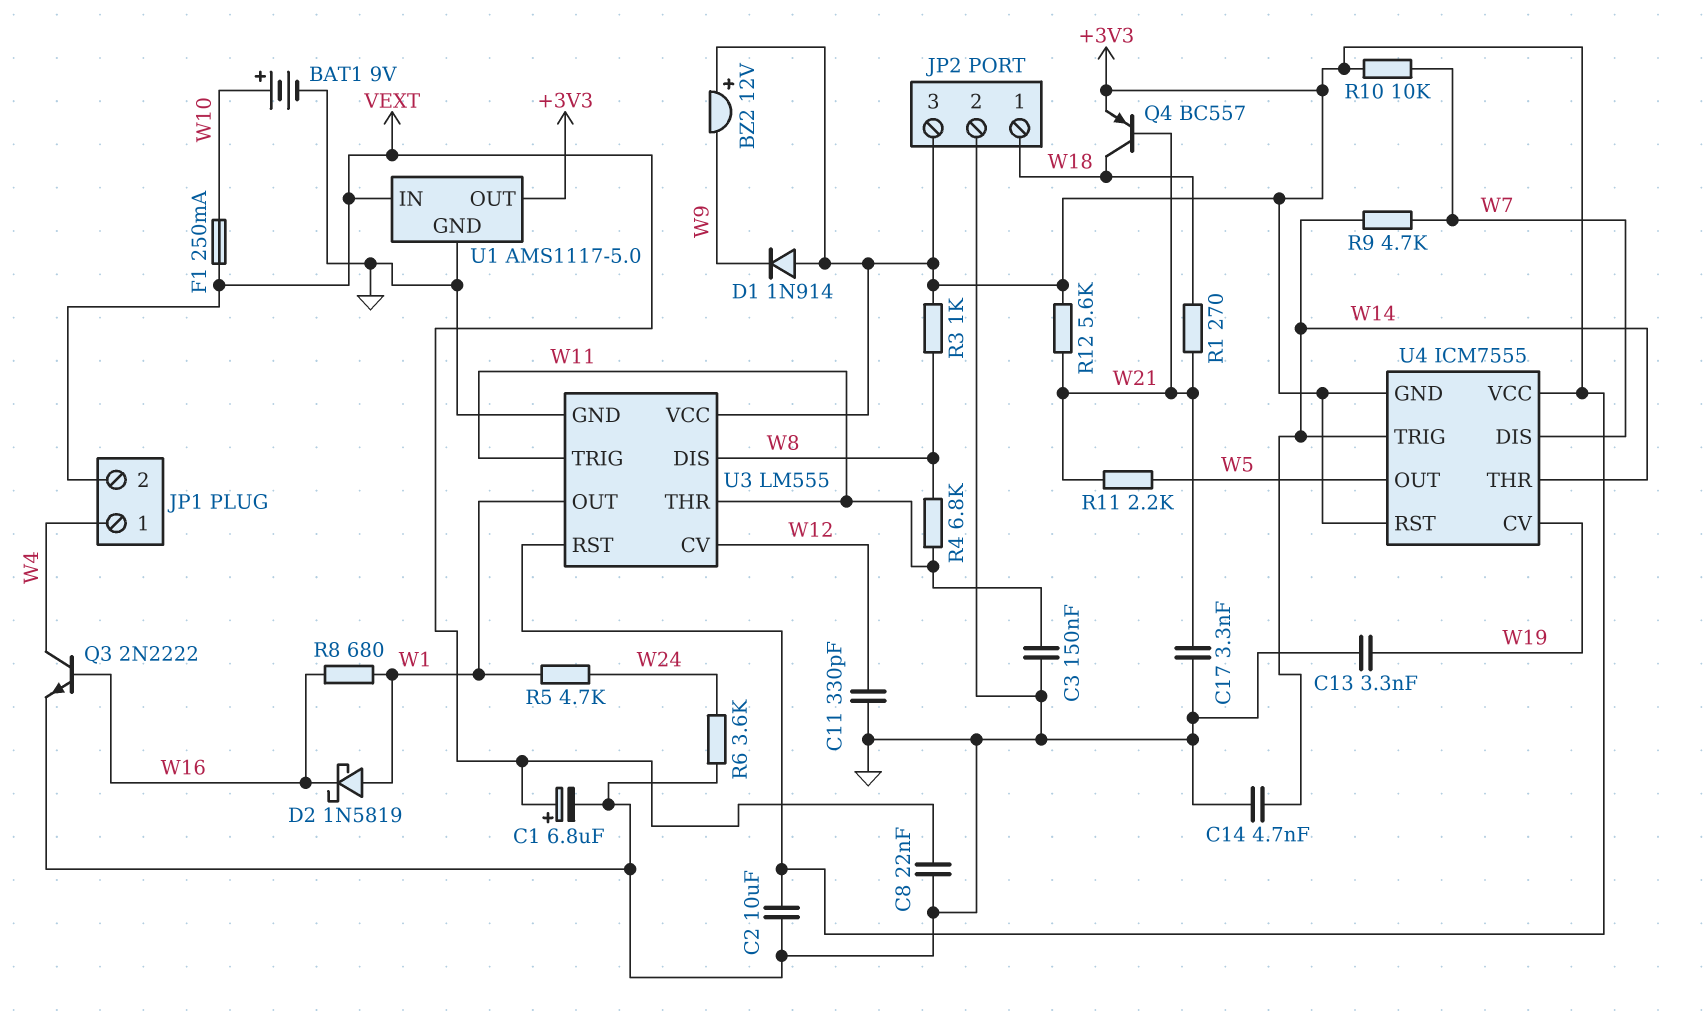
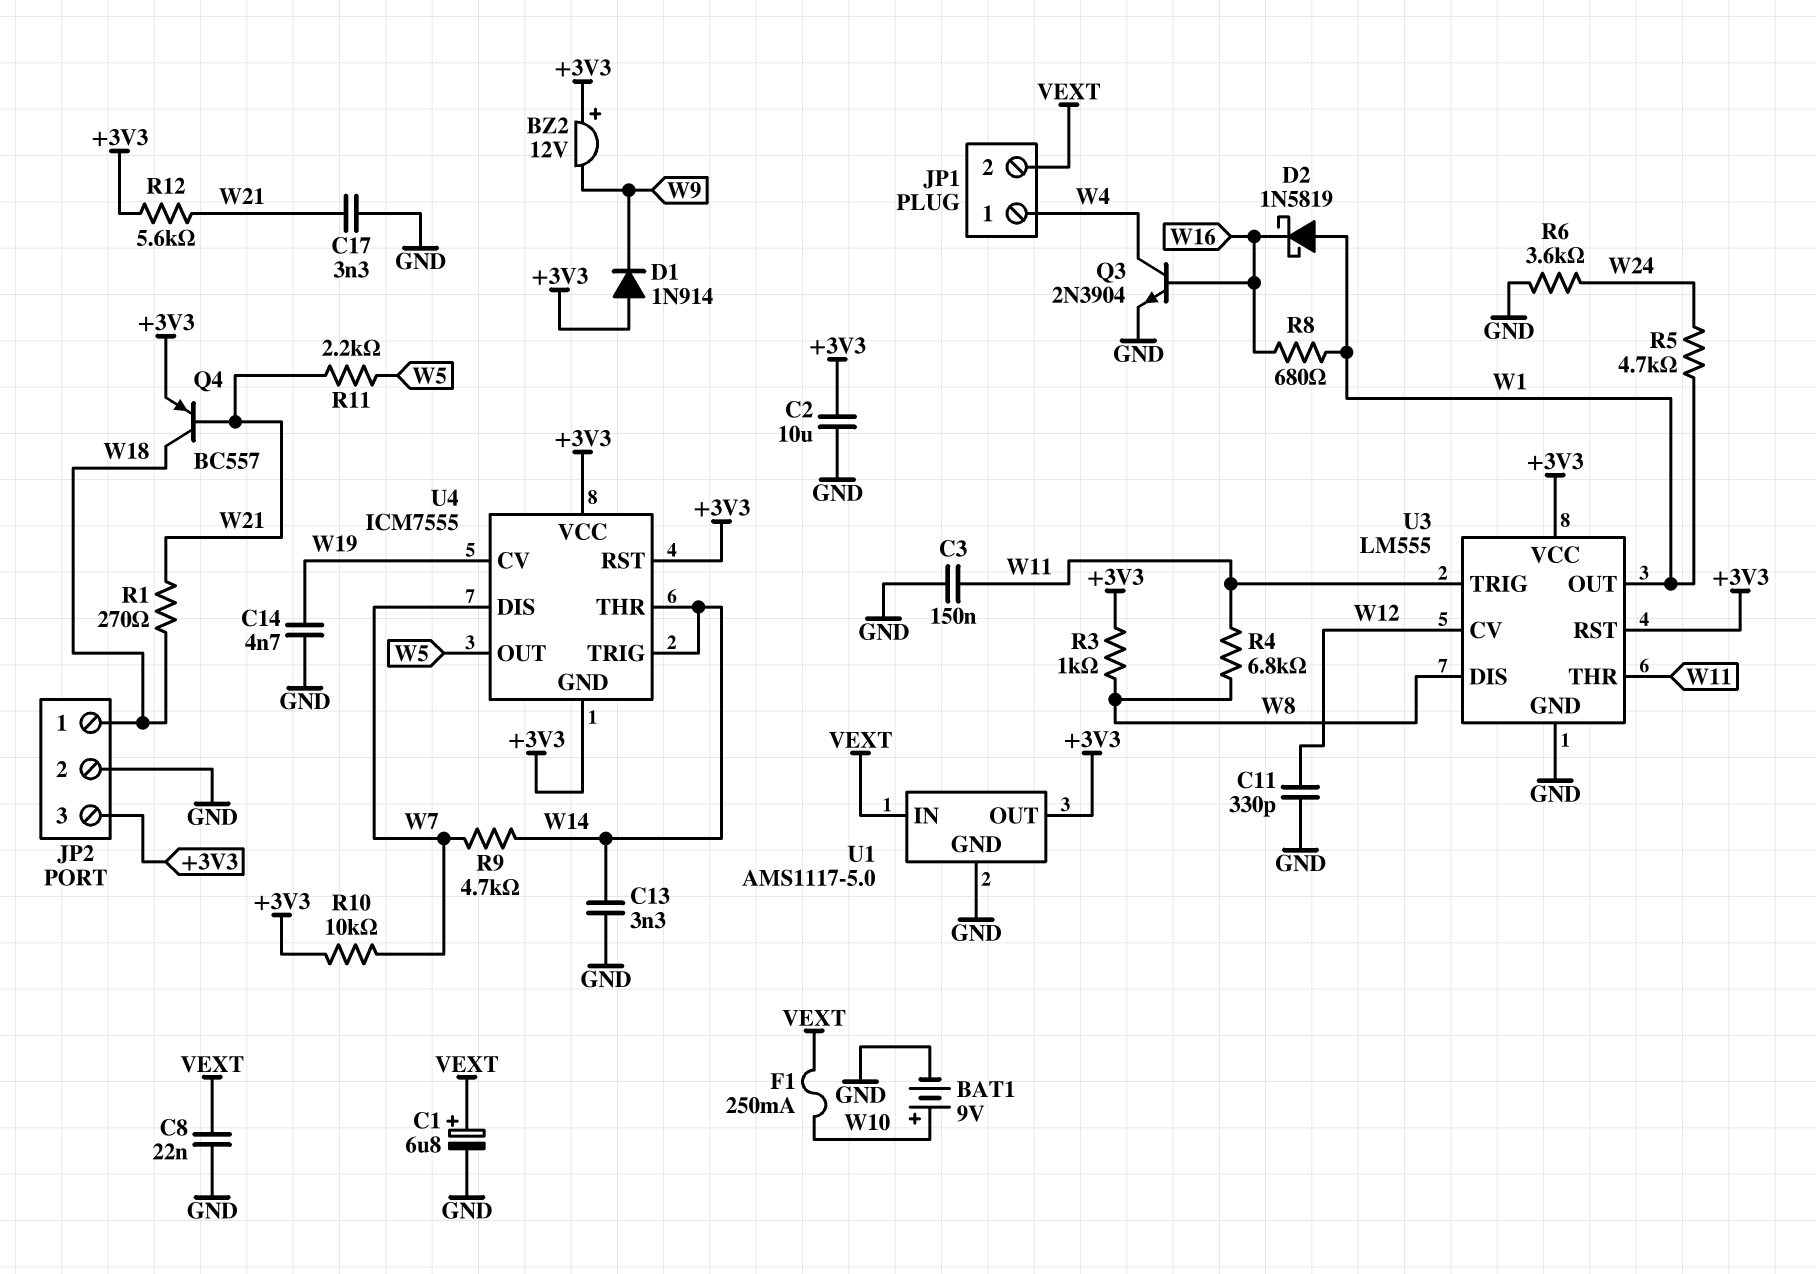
C13: 3.3nF (GND, W19) -> 3.3nF (GND, W14)
C14: 4.7nF (GND, W14) -> 4.7nF (GND, W19)
Q3: NPN 2N2222 (B W16, C W4, E GND) -> NPN 2N3904 (B W16, C W4, E GND)

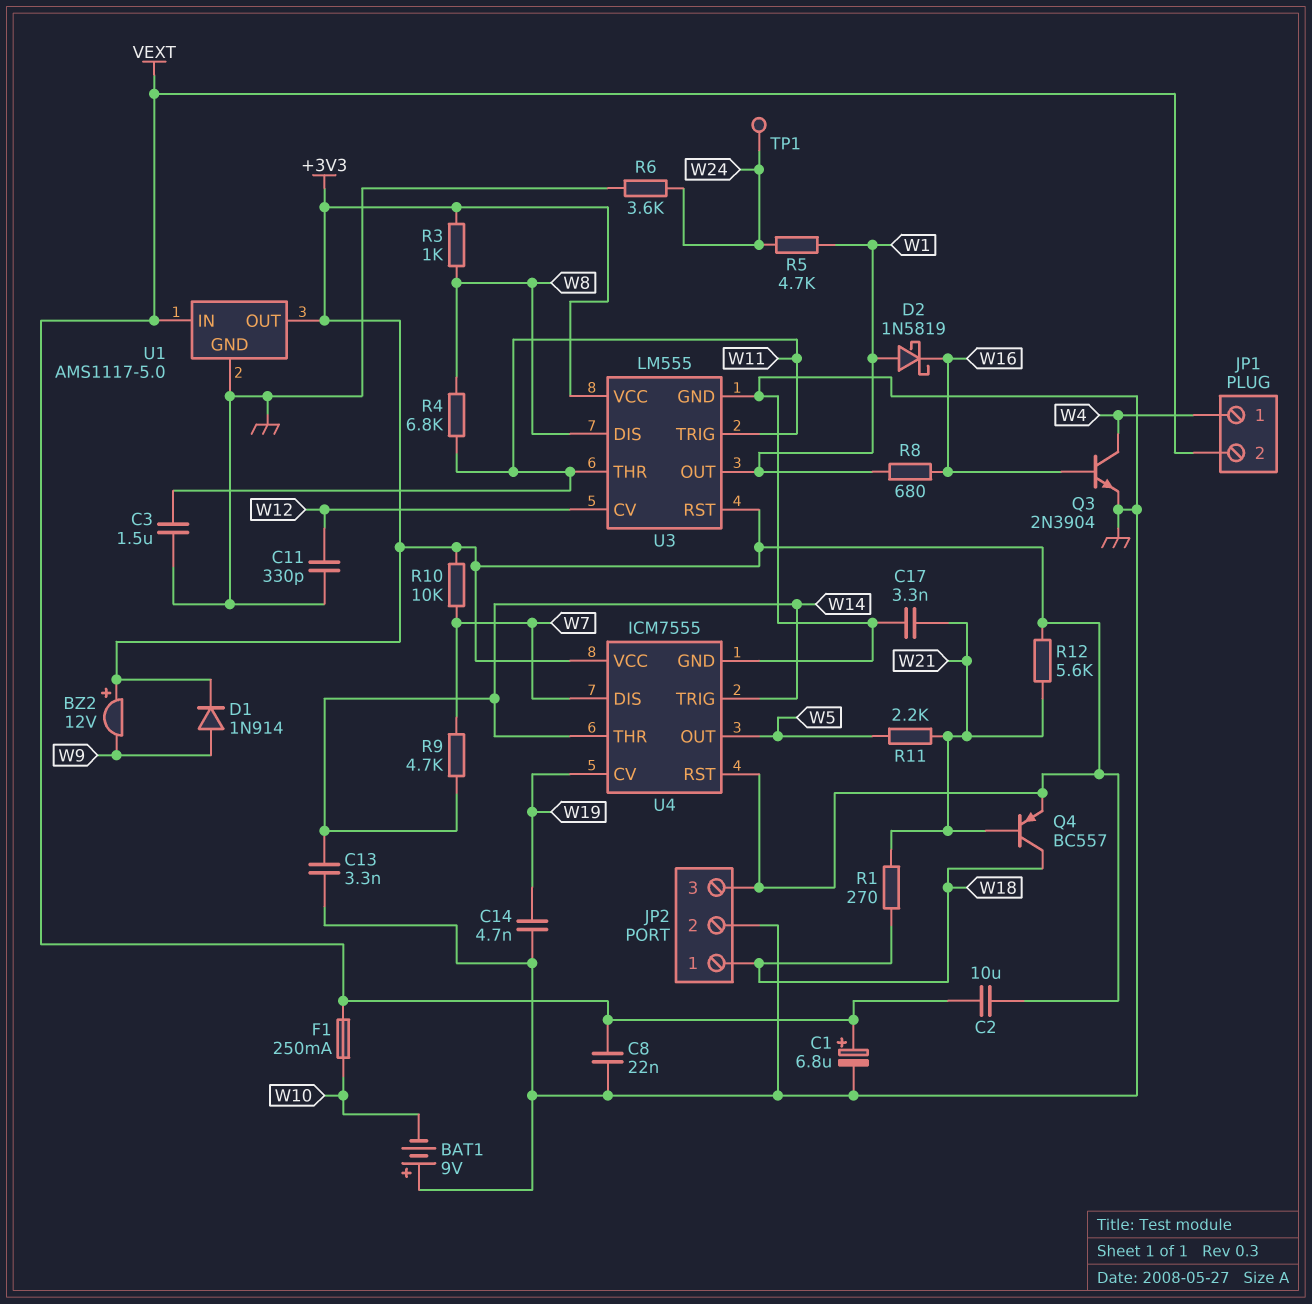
BAT1: 9V (plus W10, minus GND) -> 9V (plus GND, minus W10)
C2: 10uF (+3V3, GND) -> 10uF (+3V3, VEXT)
C3: 150nF (GND, W11) -> 1.5uF (GND, W11)
D1: diode 1N914 (A +3V3, K W9) -> diode 1N914 (A W9, K +3V3)
TP1: none -> test point (W24)
U4 pin GND: +3V3 -> GND

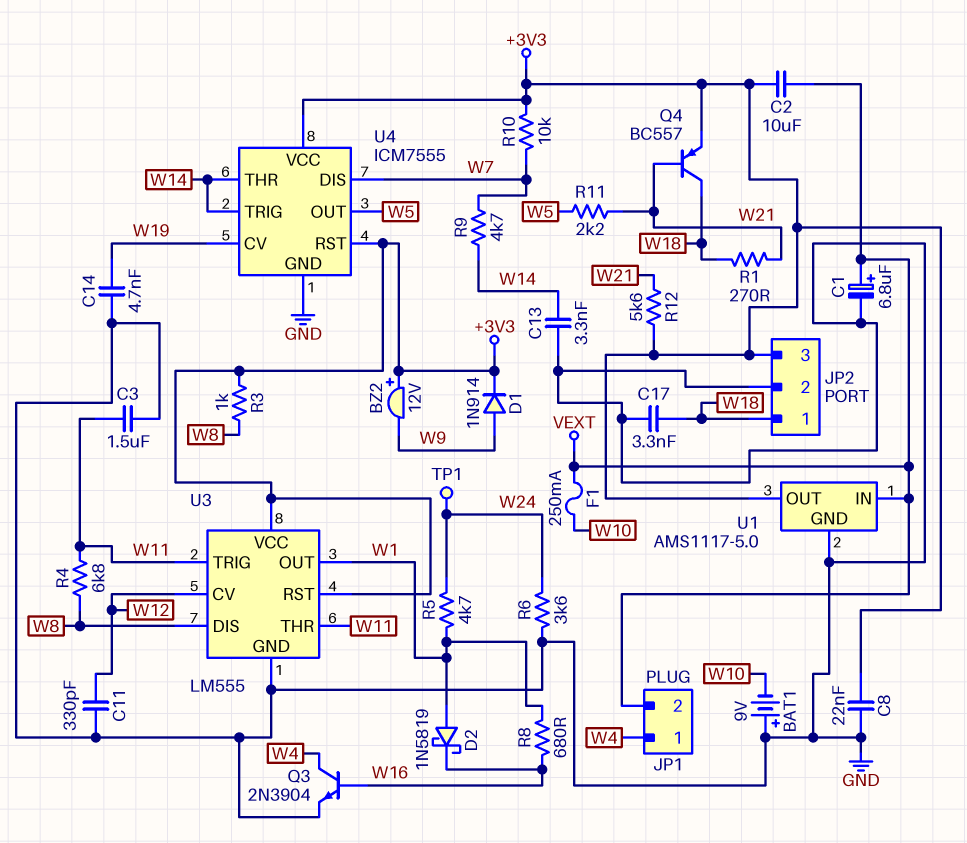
C8: 22nF (GND, VEXT) -> 22nF (+3V3, GND)
C17: 3.3nF (GND, W21) -> 3.3nF (GND, W18)

